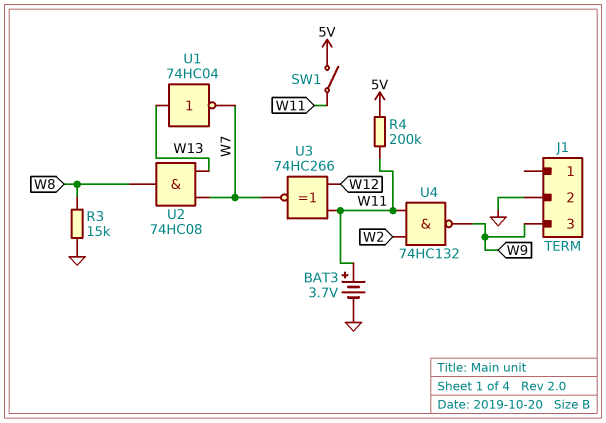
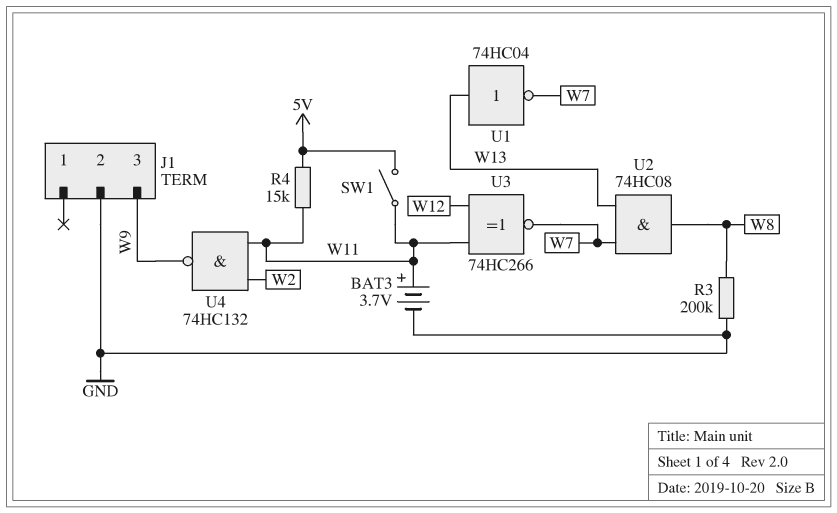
R3: 15k (GND, W8) -> 200k (GND, W8)
R4: 200k (5V, W11) -> 15k (5V, W11)

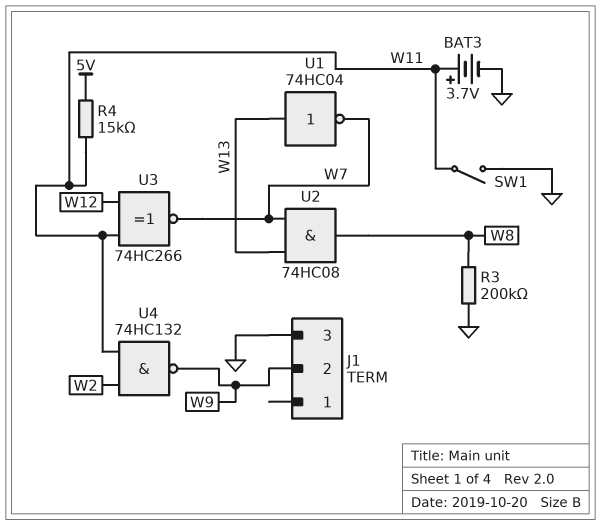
J1 pin 2: GND -> W9
J1 pin 3: W9 -> GND
SW1: switch (5V, W11) -> switch (GND, W11)

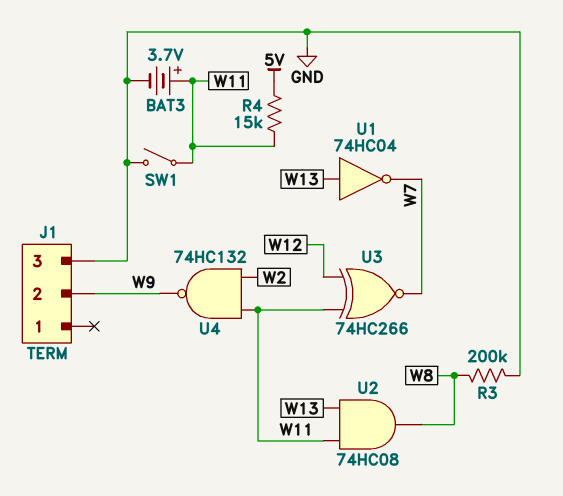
U2: AND 74HC08 (in W7, in W13, out W8) -> AND 74HC08 (in W11, in W13, out W8)

